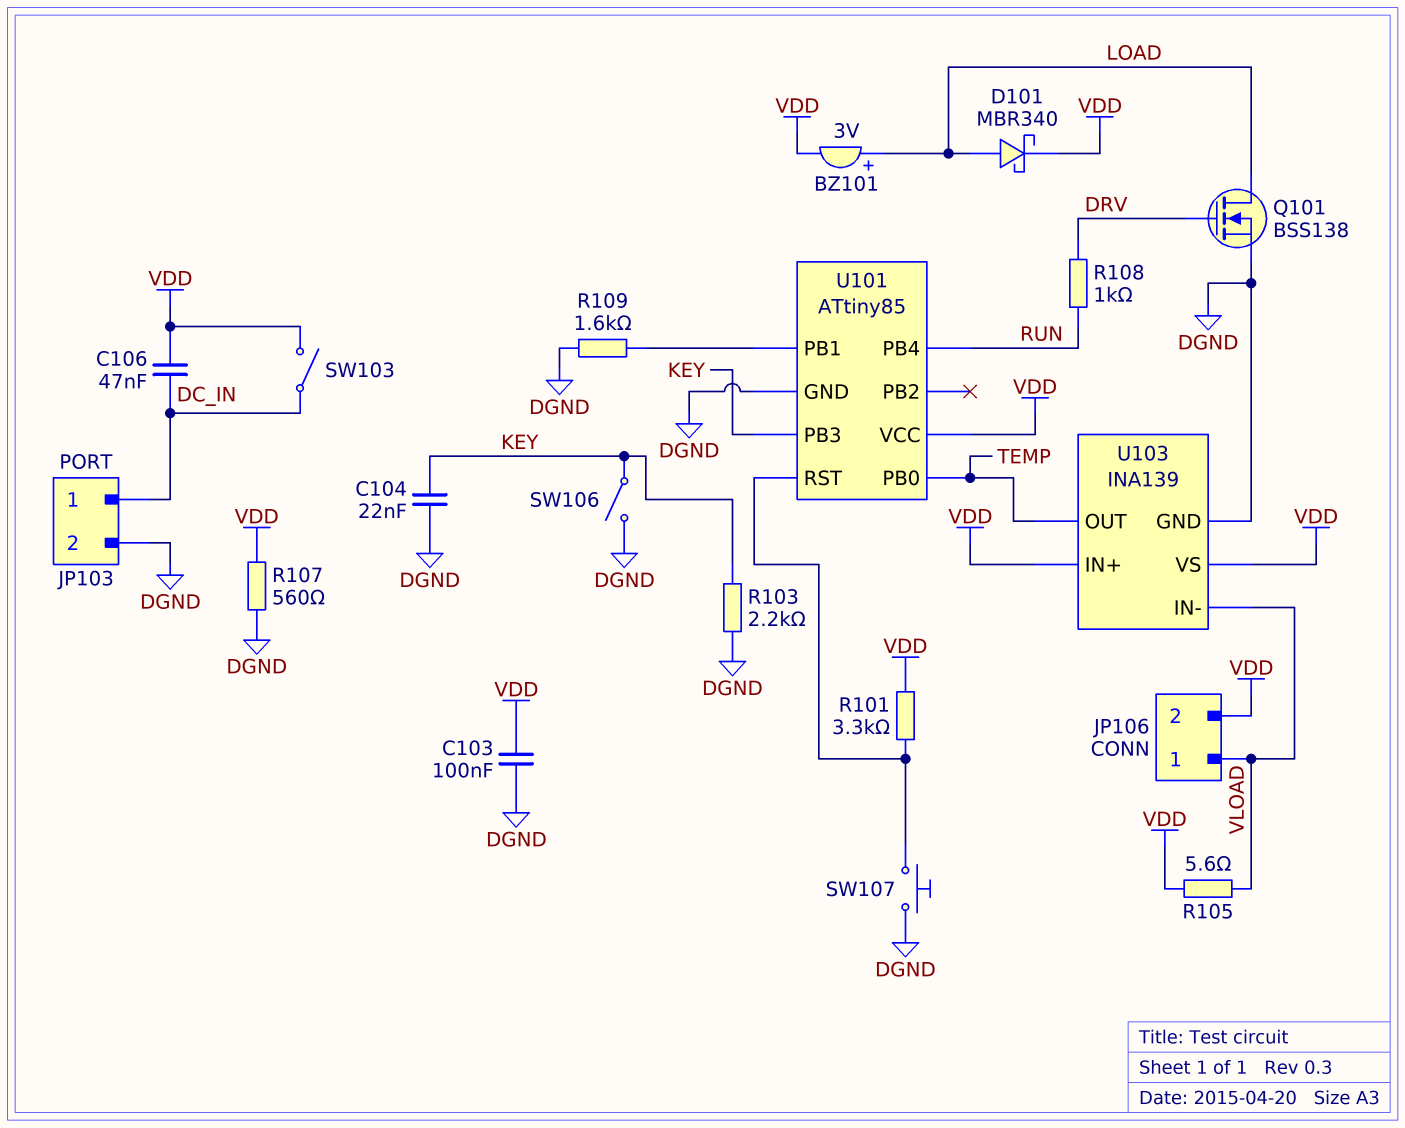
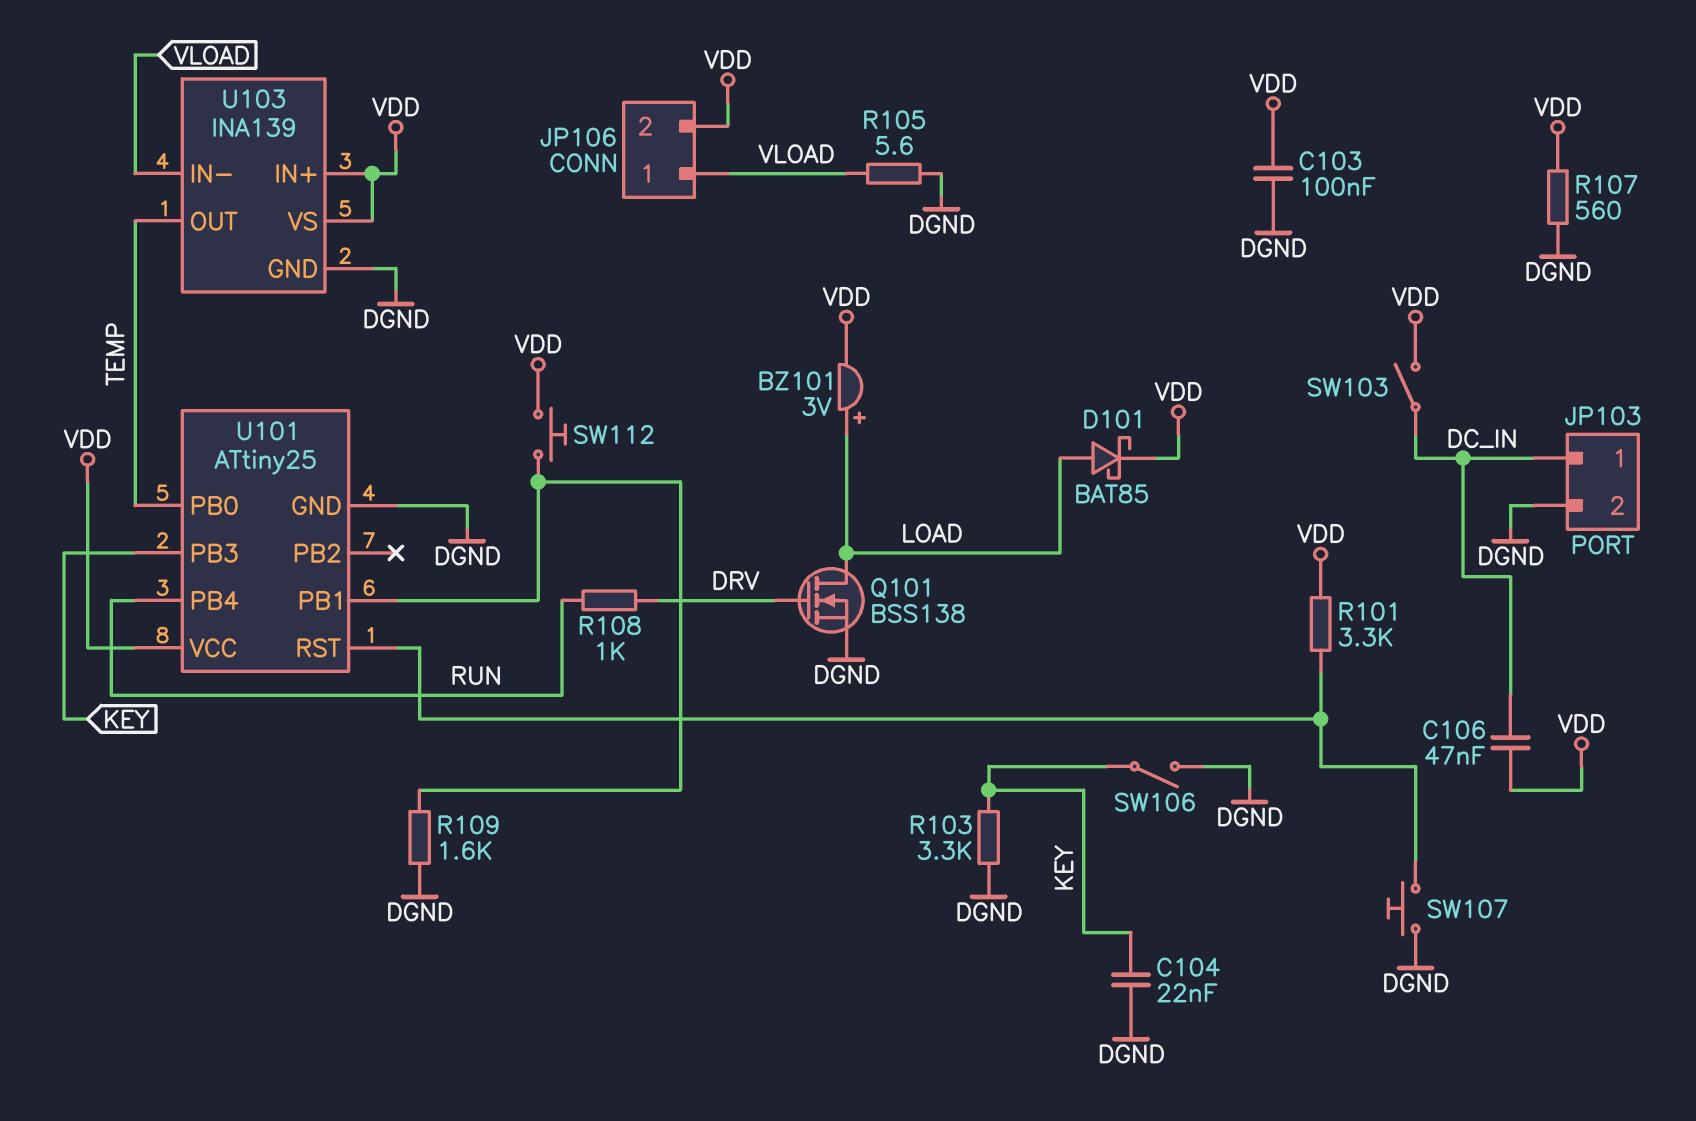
D101: schottky MBR340 (A LOAD, K VDD) -> schottky BAT85 (A LOAD, K VDD)
R103: 2.2k (DGND, KEY) -> 3.3k (DGND, KEY)
R105: 5.6 (VDD, VLOAD) -> 5.6 (DGND, VLOAD)
SW112: none -> button (U101/PB1, VDD)
U101: ATtiny85 -> ATtiny25

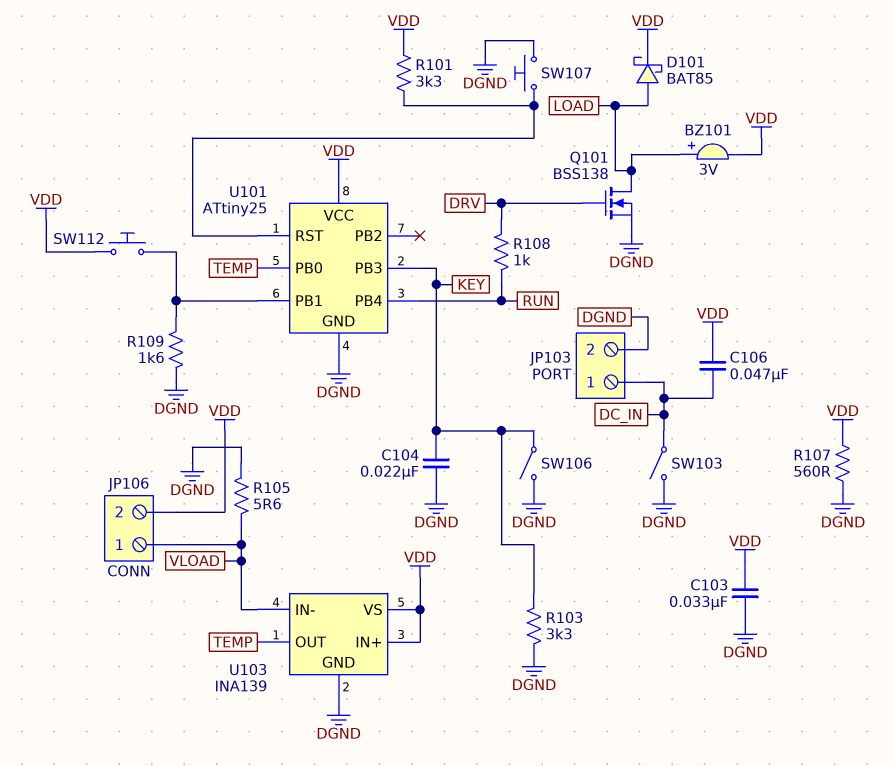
C103: 100nF (DGND, VDD) -> 33nF (DGND, VDD)
SW103: switch (DC_IN, VDD) -> switch (DC_IN, DGND)

